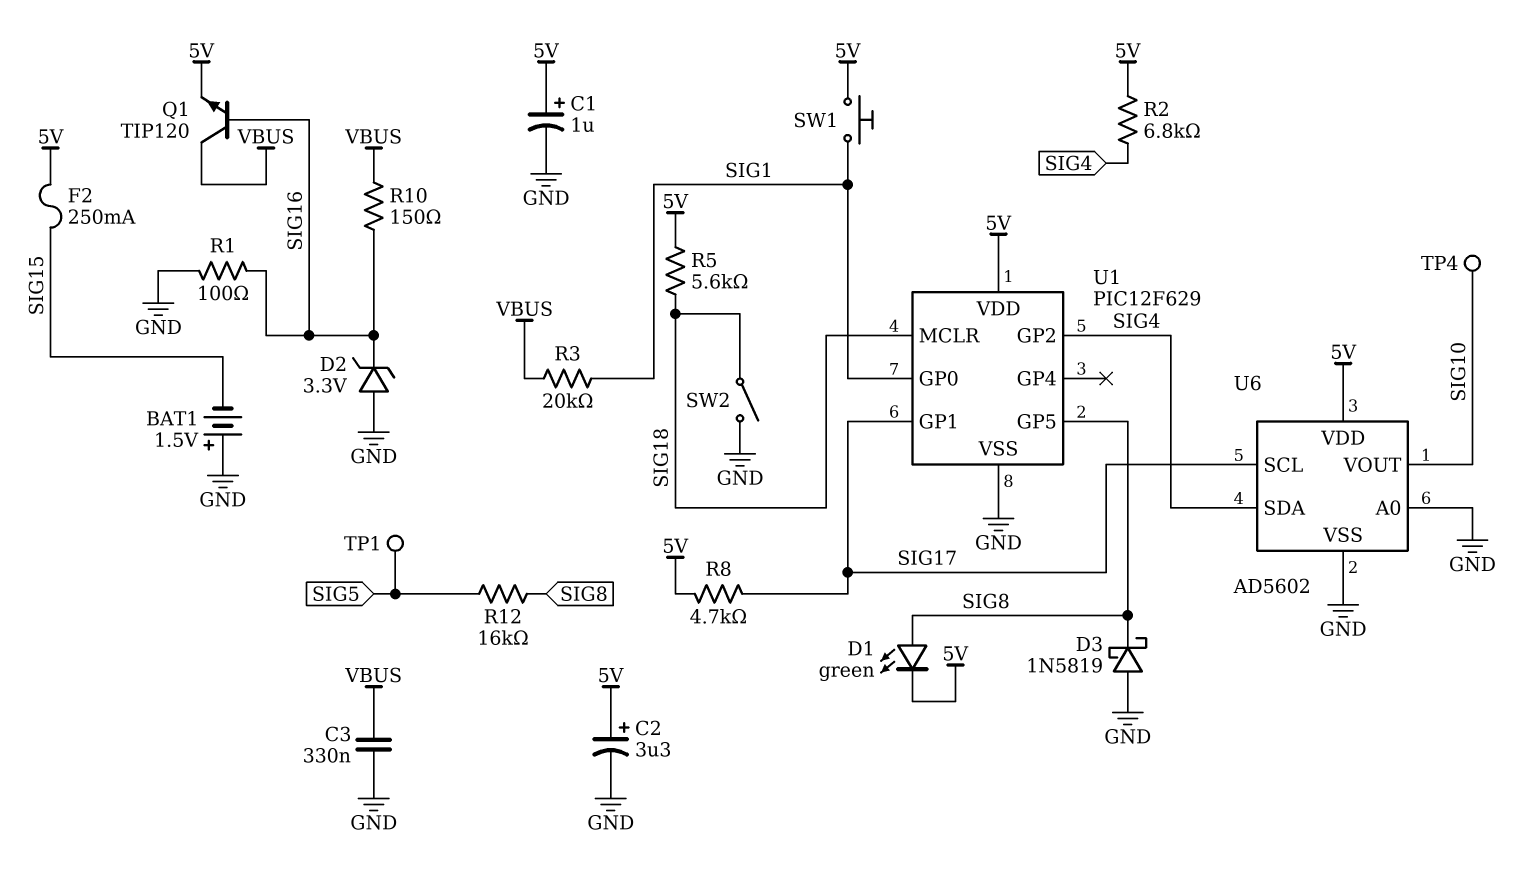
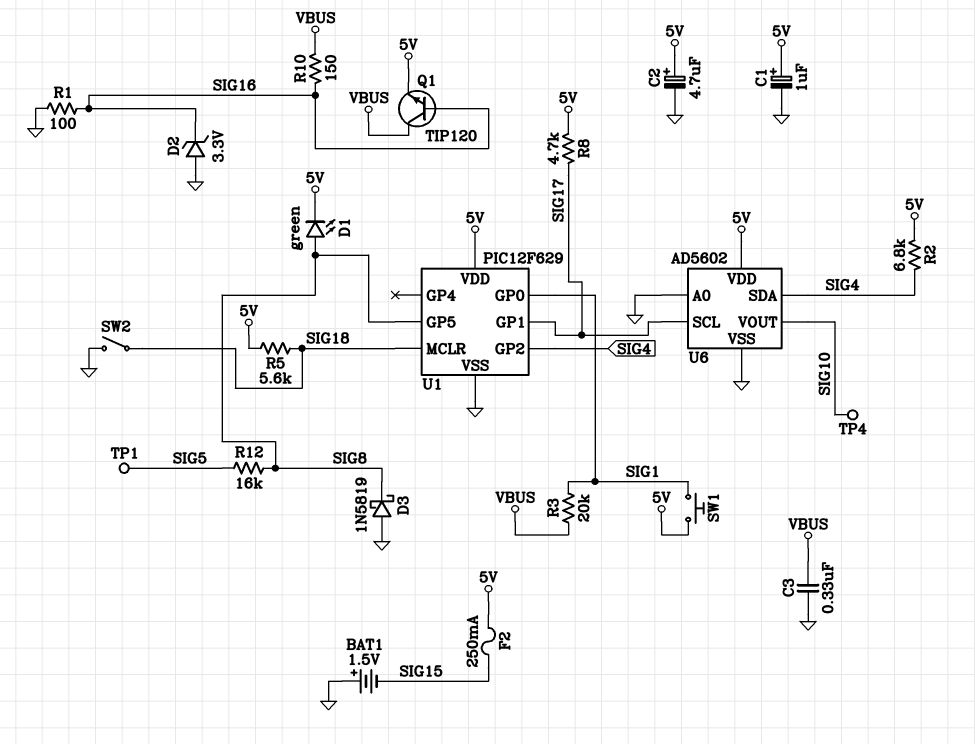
C2: 3.3uF (plus 5V, minus GND) -> 4.7uF (plus 5V, minus GND)

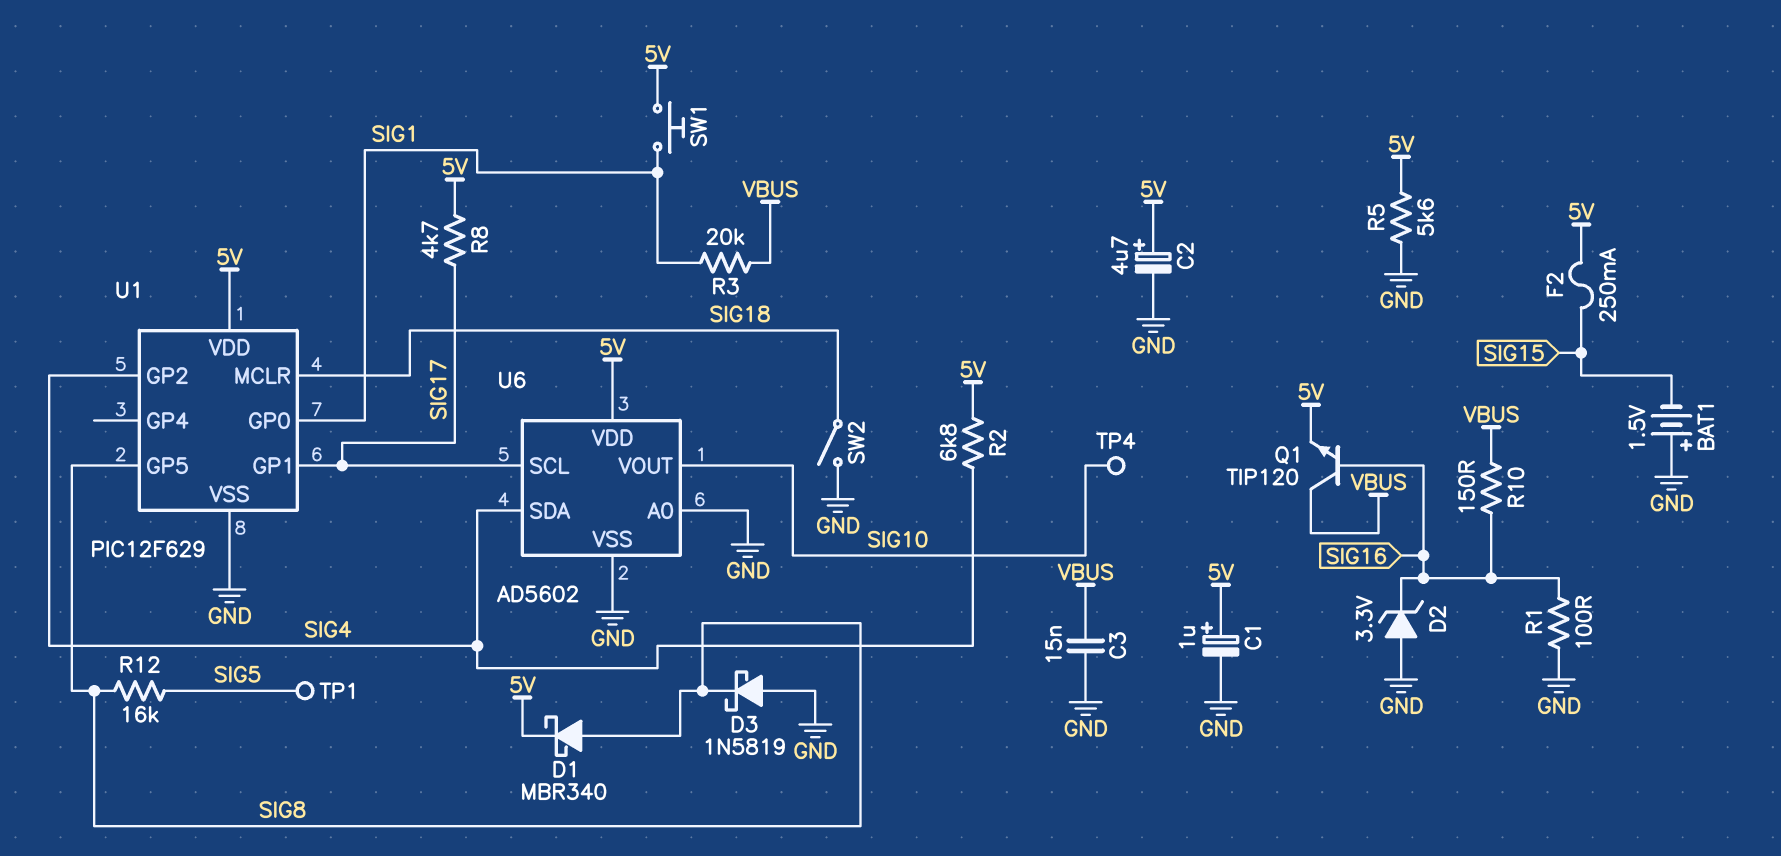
C3: 330nF (GND, VBUS) -> 15nF (GND, VBUS)
D1: LED green (A SIG8, K 5V) -> schottky MBR340 (A SIG8, K 5V)
R5: 5.6k (5V, SIG18) -> 5.6k (5V, GND)

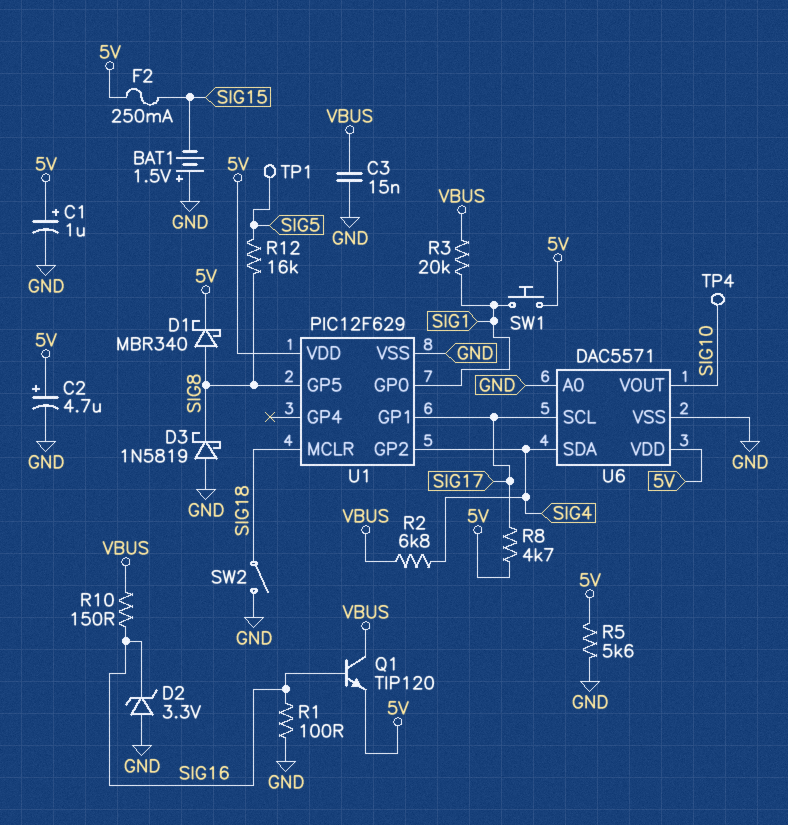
R2: 6.8k (5V, SIG4) -> 6.8k (SIG4, VBUS)
U6: AD5602 -> DAC5571

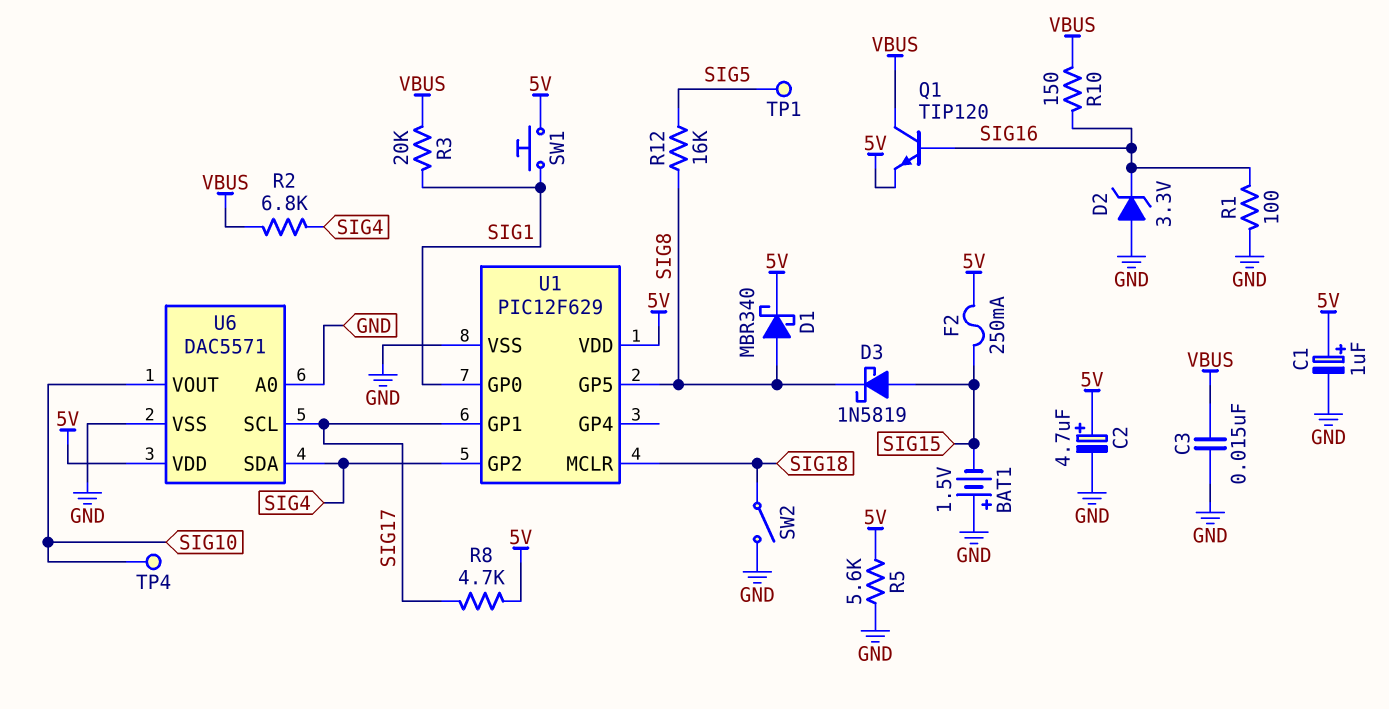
D3: schottky 1N5819 (A GND, K SIG8) -> schottky 1N5819 (A SIG15, K SIG8)

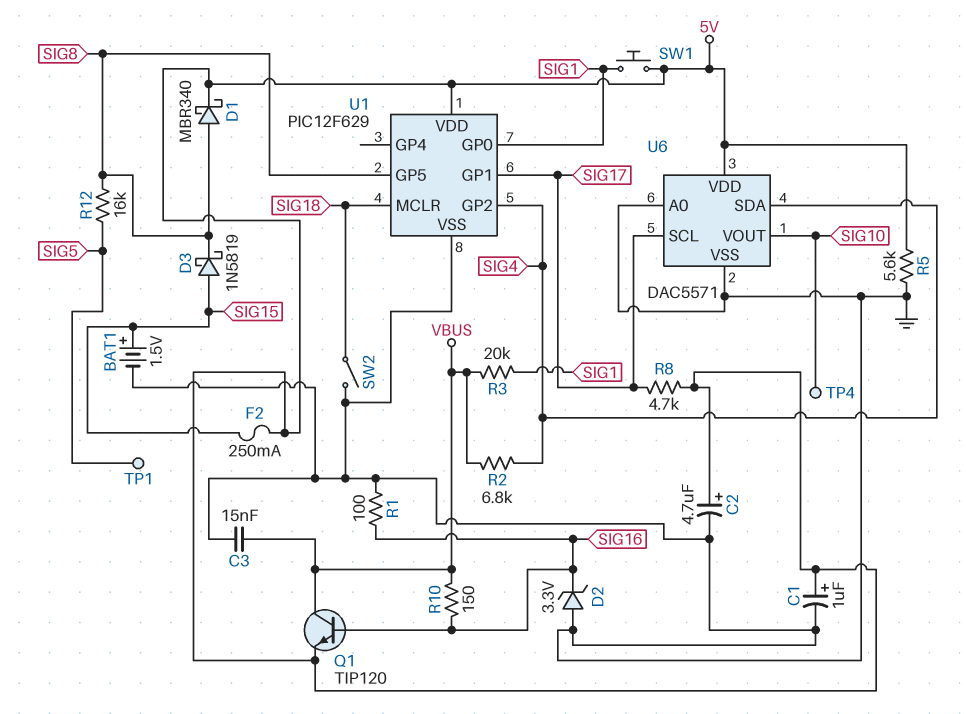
BAT1: 1.5V (plus GND, minus SIG15) -> 1.5V (plus SIG15, minus GND)

